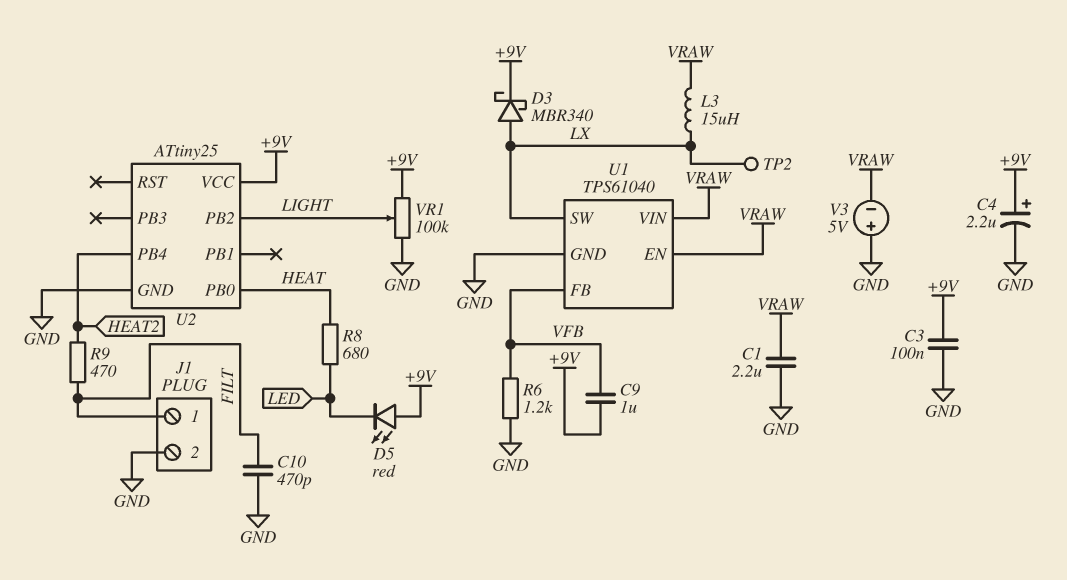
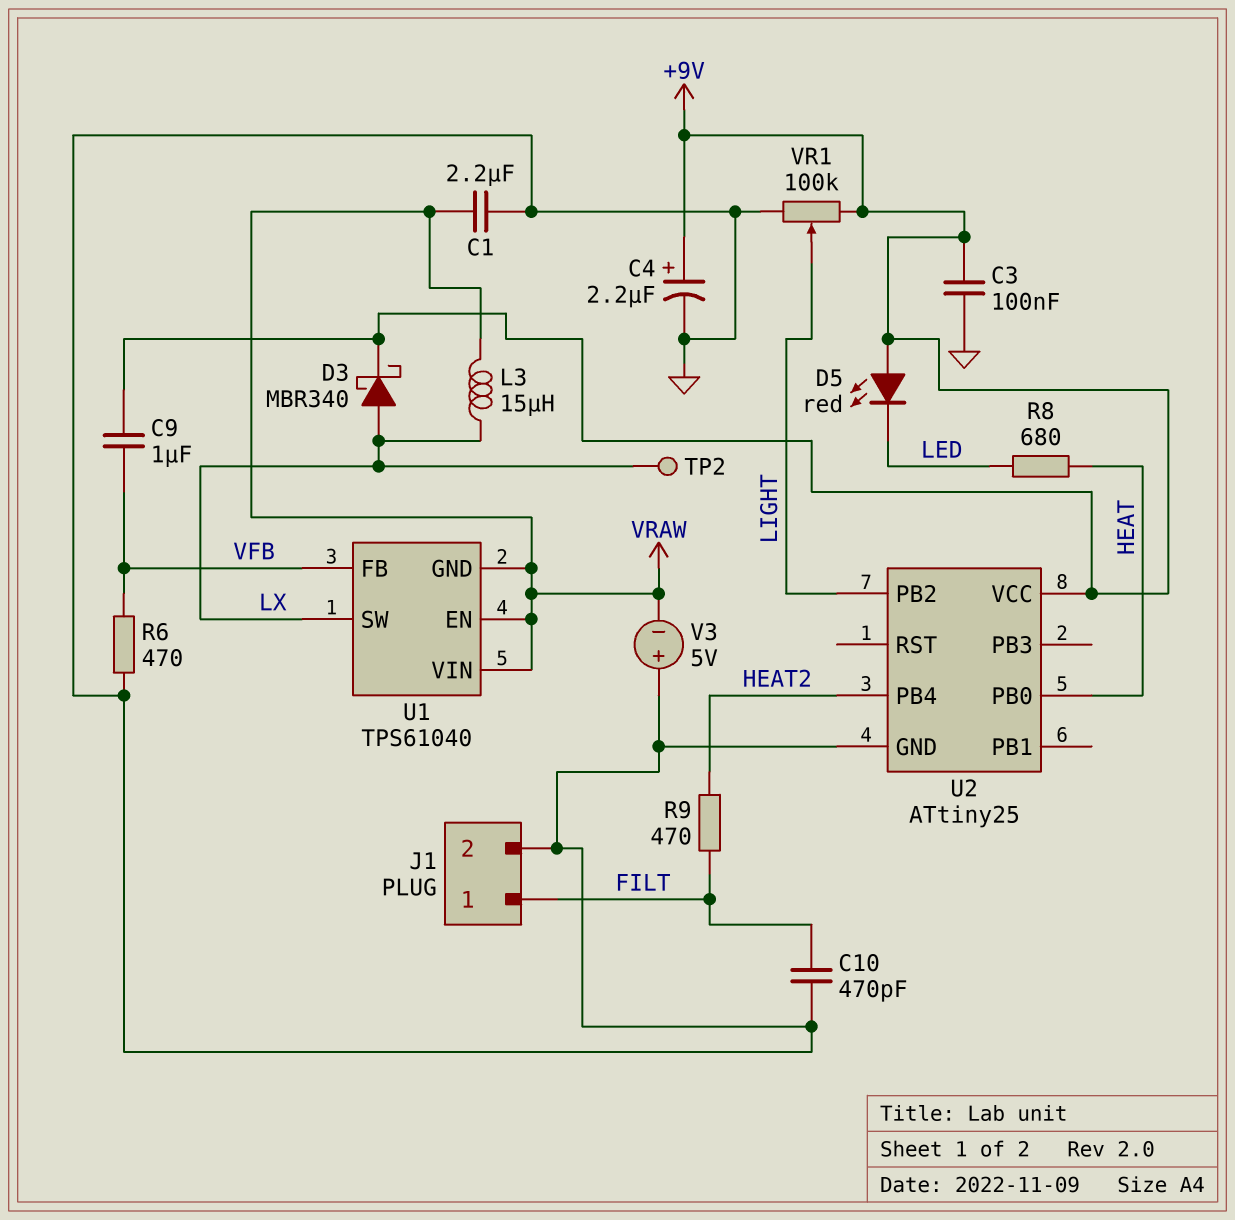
R6: 1.2k (GND, VFB) -> 470 (GND, VFB)
U1 pin GND: GND -> VRAW

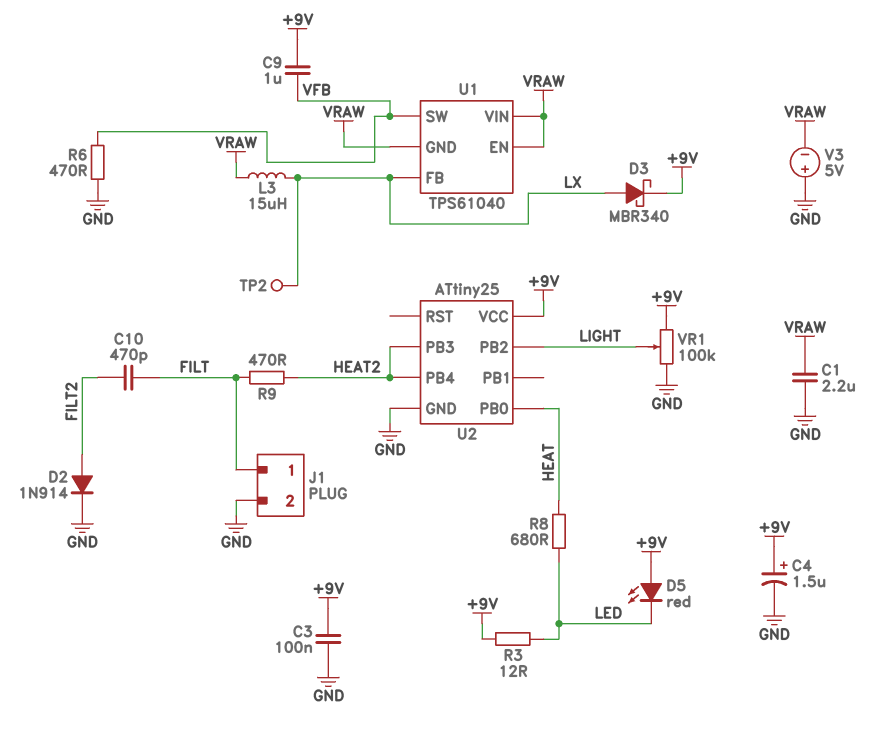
C4: 2.2uF (plus +9V, minus GND) -> 1.5uF (plus +9V, minus GND)
C10: 470pF (FILT, GND) -> 470pF (FILT, FILT2)
D2: none -> diode 1N914 (A FILT2, K GND)
R3: none -> 12 (+9V, LED)
U1 pin FB: VFB -> LX
U1 pin SW: LX -> VFB
U2 pin PB3: none -> HEAT2

